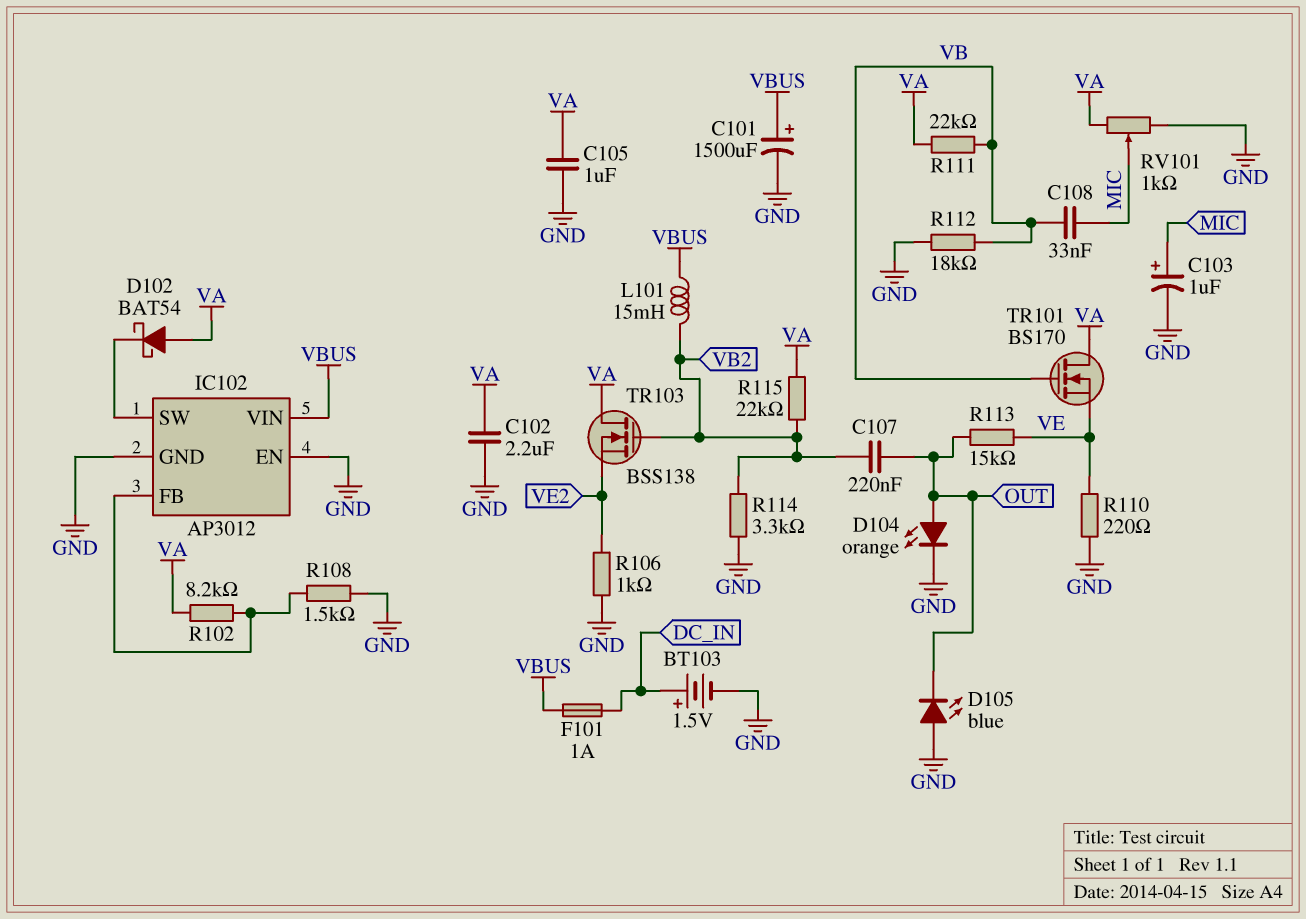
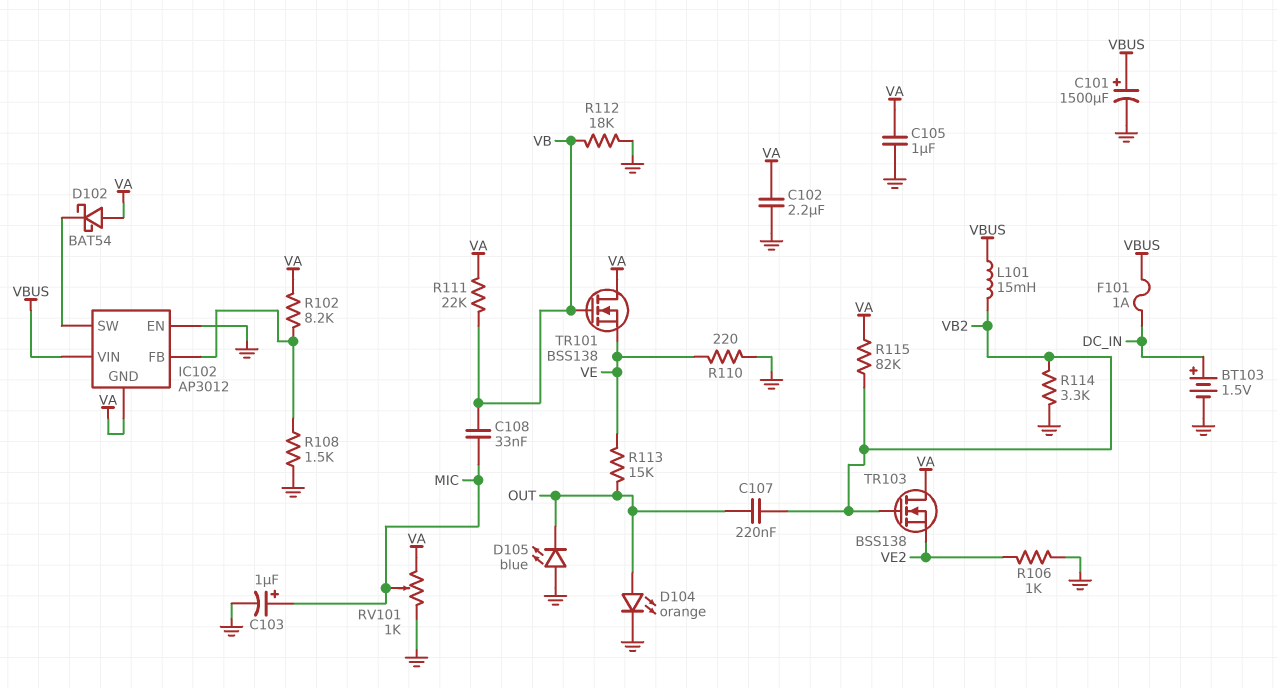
IC102 pin GND: GND -> VA
R115: 22k (VA, VB2) -> 82k (VA, VB2)
TR101: NMOS BS170 (G VB, D VA, S VE) -> NMOS BSS138 (G VB, D VA, S VE)

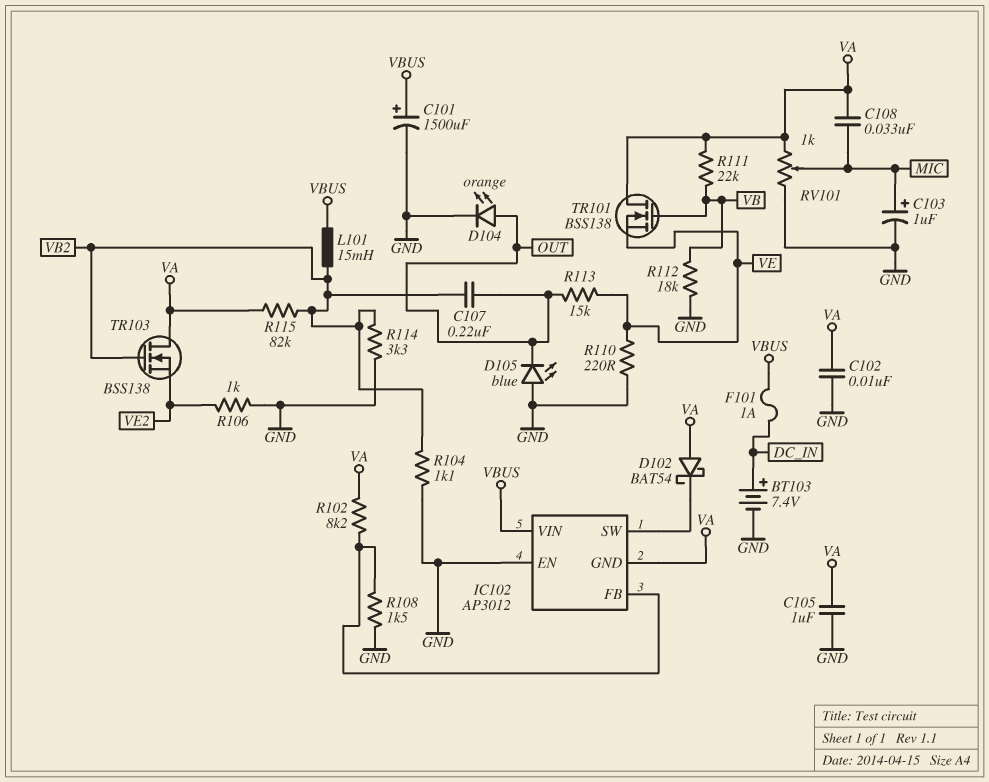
BT103: 1.5V (plus DC_IN, minus GND) -> 7.4V (plus DC_IN, minus GND)
C102: 2.2uF (GND, VA) -> 10nF (GND, VA)
C108: 33nF (MIC, VB) -> 33nF (MIC, VA)
R104: none -> 1.1k (GND, VB2)

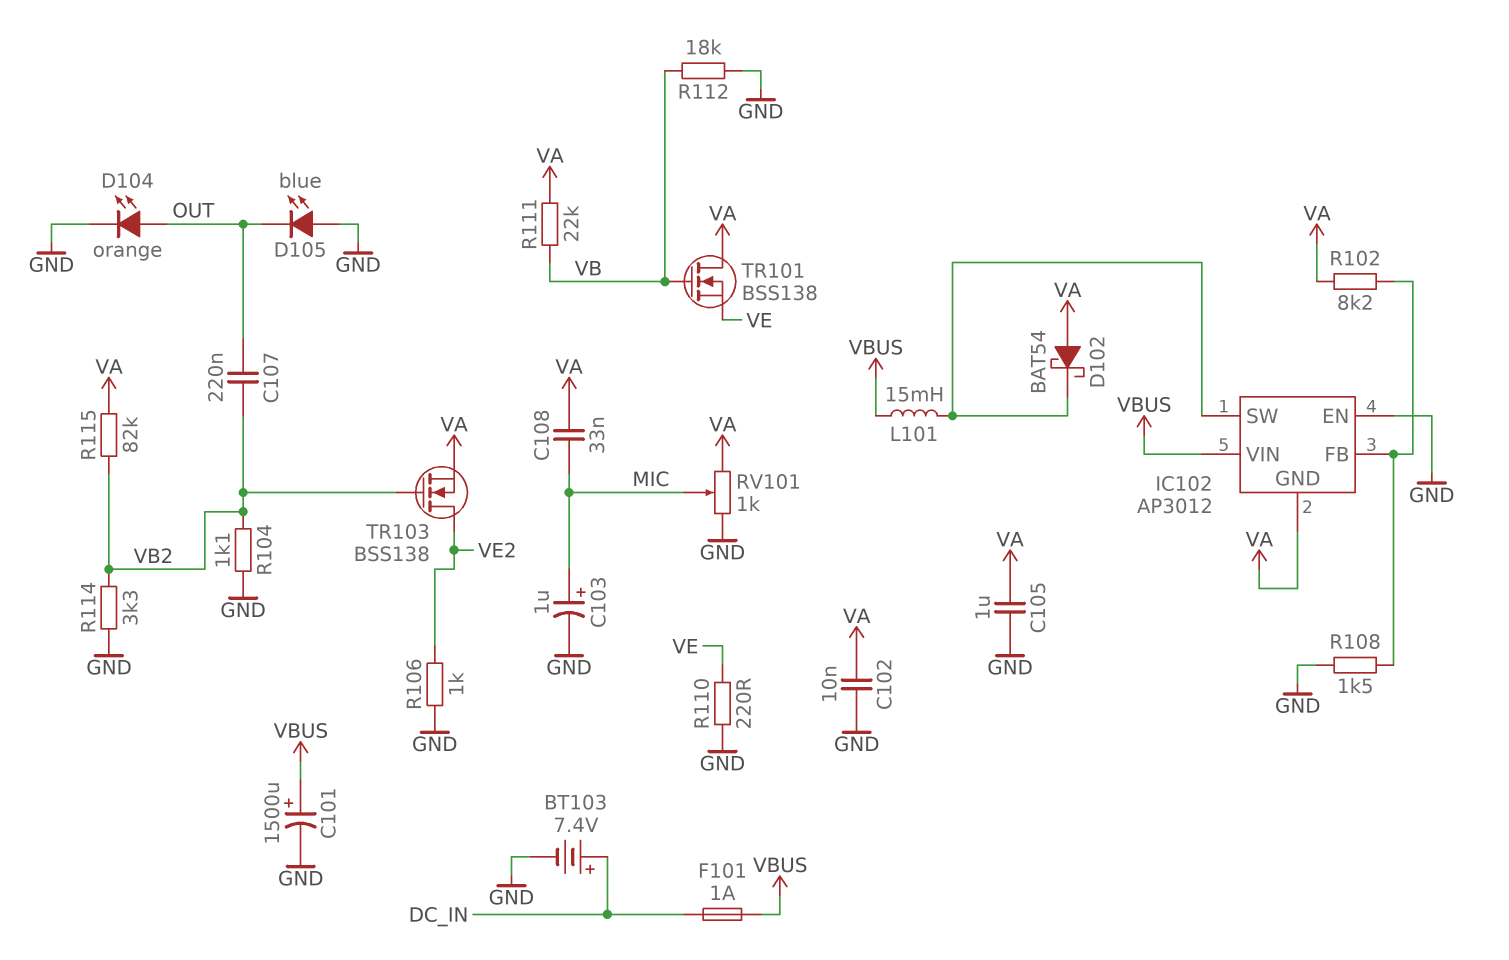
L101: 15mH (VB2, VBUS) -> 15mH (IC102/SW, VBUS)
R113: 15k (OUT, VE) -> none
TR103: NMOS BSS138 (G VB2, D VA, S VE2) -> NMOS BSS138 (G VB2, D VE2, S VA)

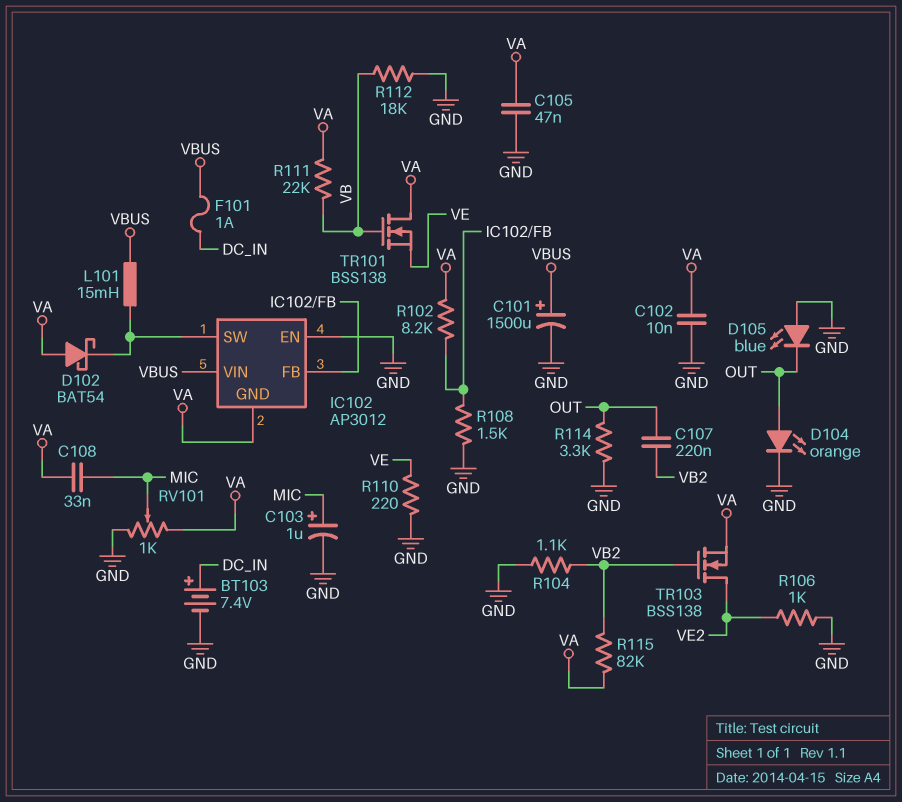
C105: 1uF (GND, VA) -> 47nF (GND, VA)
R114: 3.3k (GND, VB2) -> 3.3k (GND, OUT)

